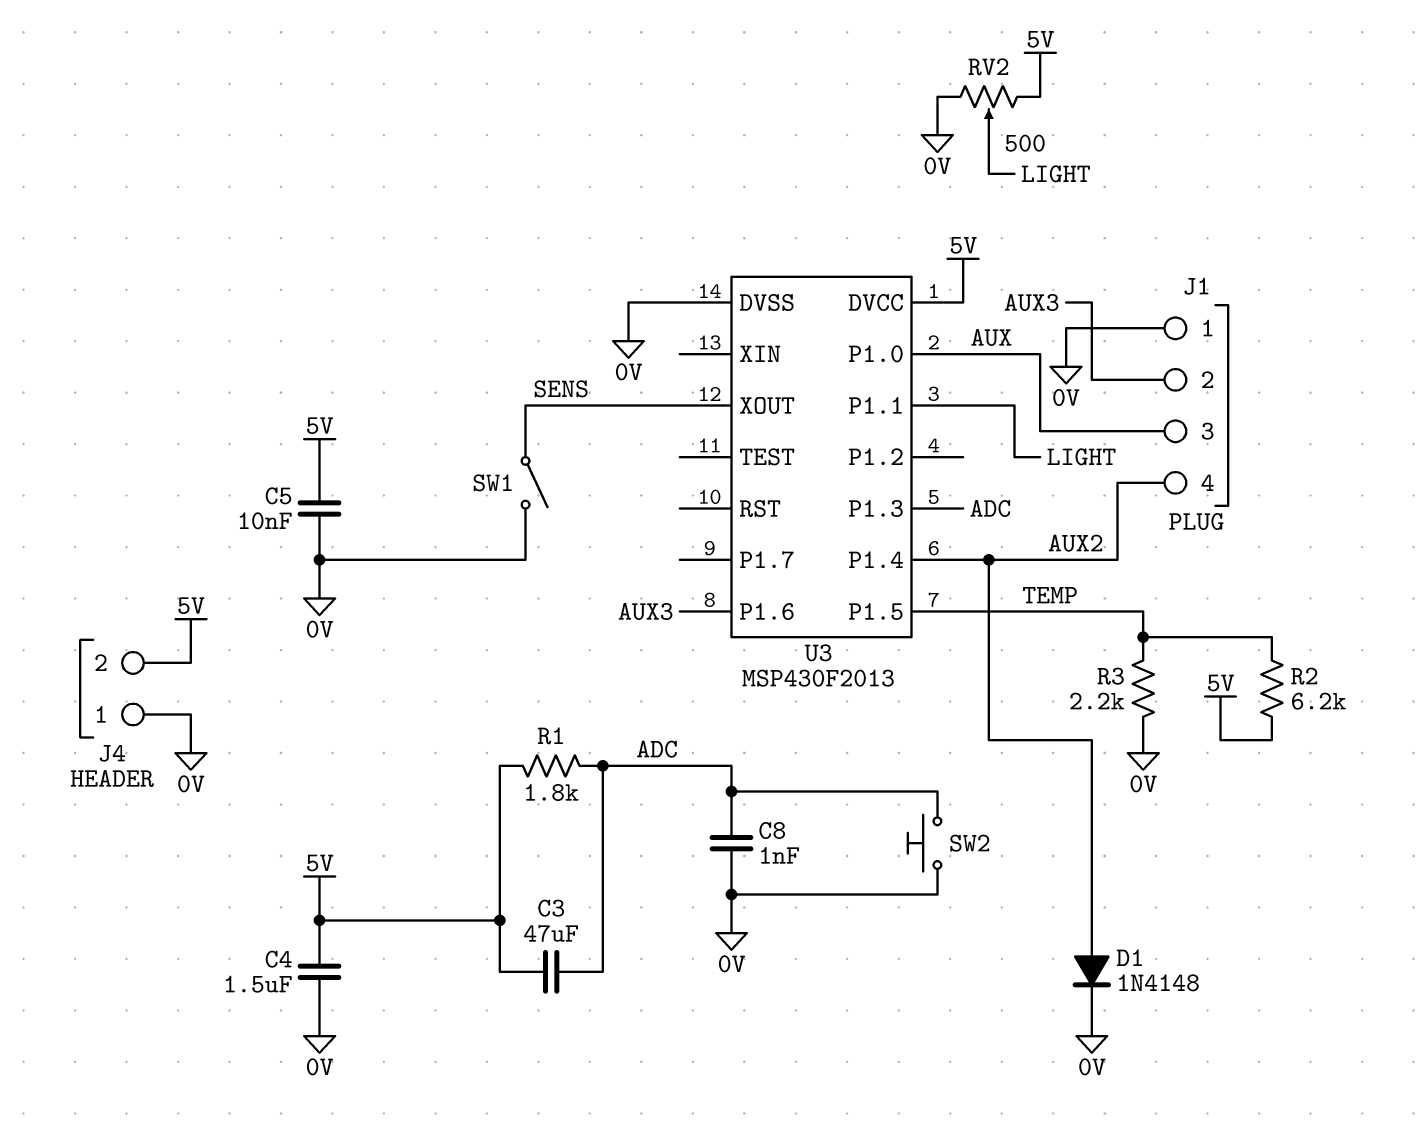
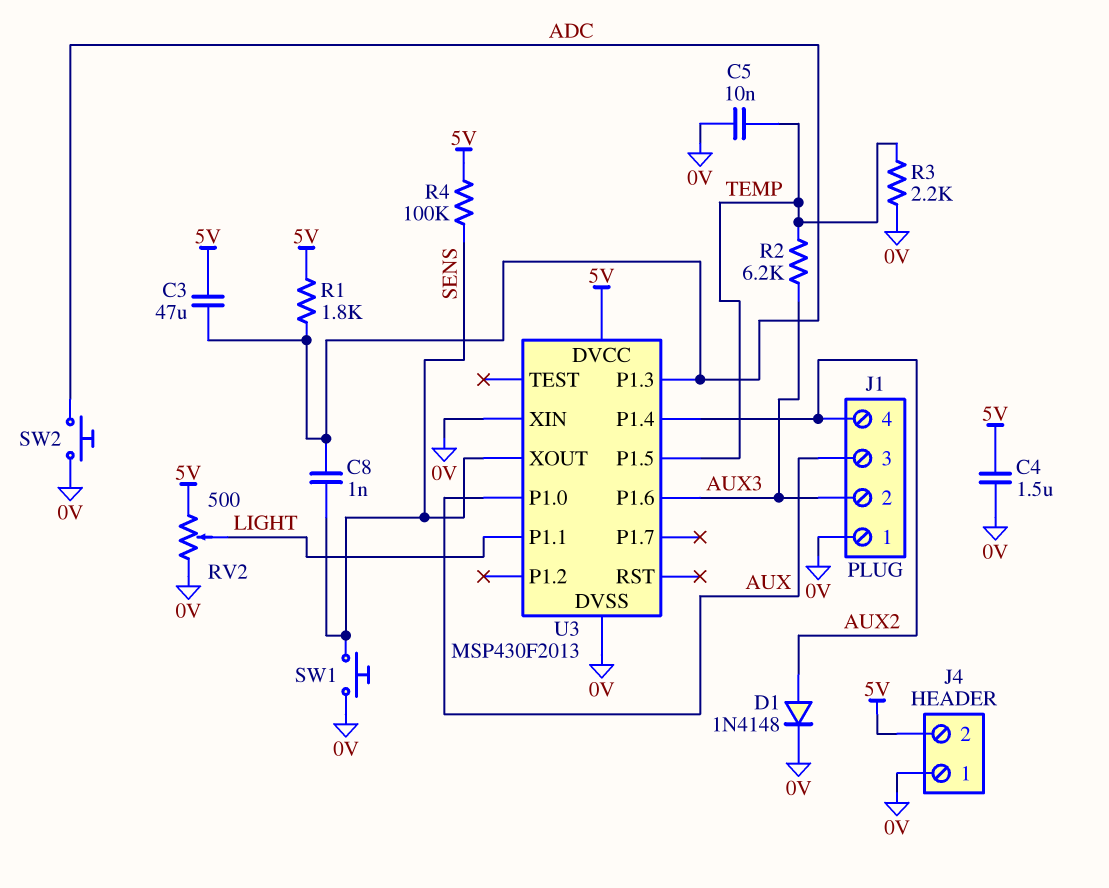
C5: 10nF (0V, 5V) -> 10nF (0V, TEMP)
C8: 1nF (0V, ADC) -> 1nF (ADC, SENS)
R2: 6.2k (5V, TEMP) -> 6.2k (AUX3, TEMP)
R4: none -> 100k (5V, SENS)
SW1: switch (0V, SENS) -> button (0V, SENS)
U3 pin XIN: none -> 0V

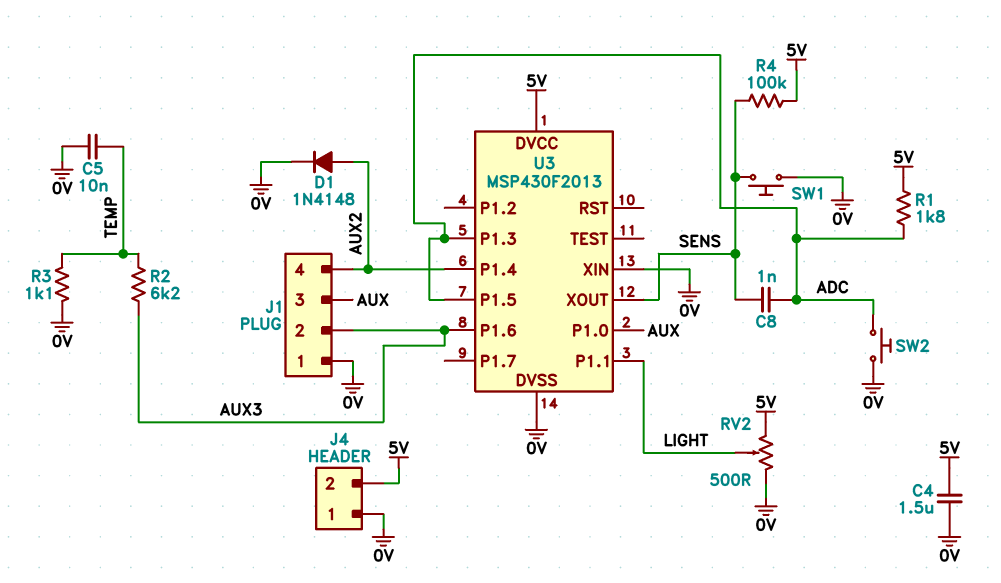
C3: 47uF (5V, ADC) -> none
R3: 2.2k (0V, TEMP) -> 1.1k (0V, TEMP)
U3 pin P1.5: TEMP -> ADC

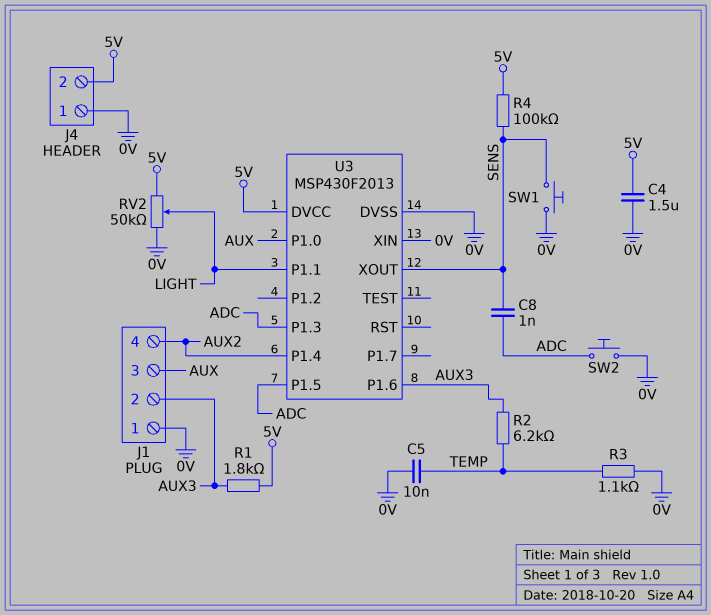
D1: diode 1N4148 (A AUX2, K 0V) -> none
R1: 1.8k (5V, ADC) -> 1.8k (5V, AUX3)
RV2: 500 (0V, 5V, wiper LIGHT) -> 50k (0V, 5V, wiper LIGHT)

